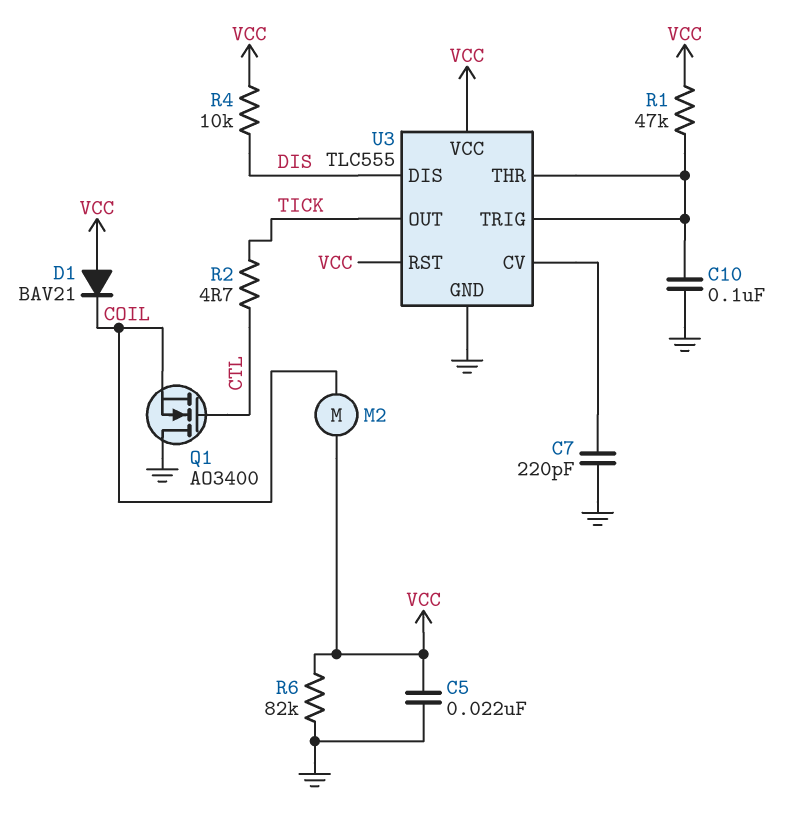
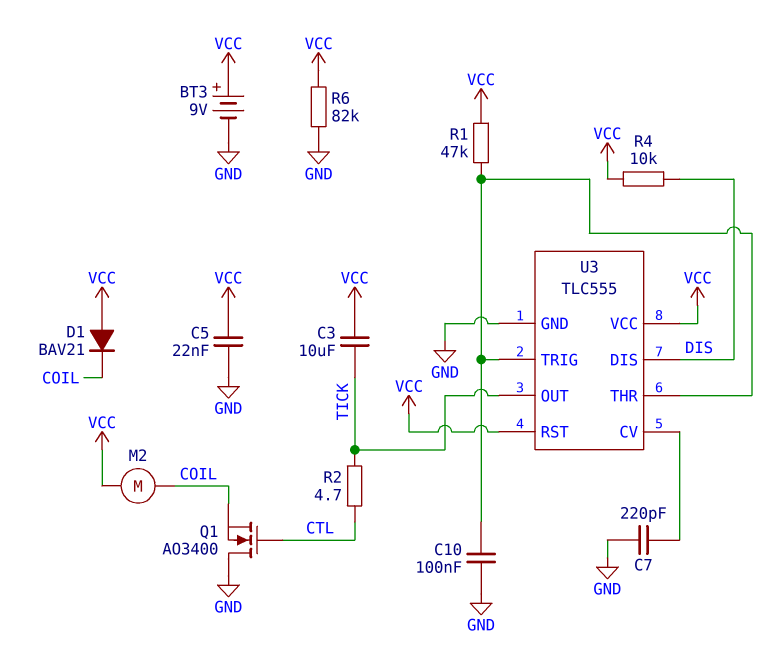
BT3: none -> 9V (plus VCC, minus GND)
C3: none -> 10uF (TICK, VCC)

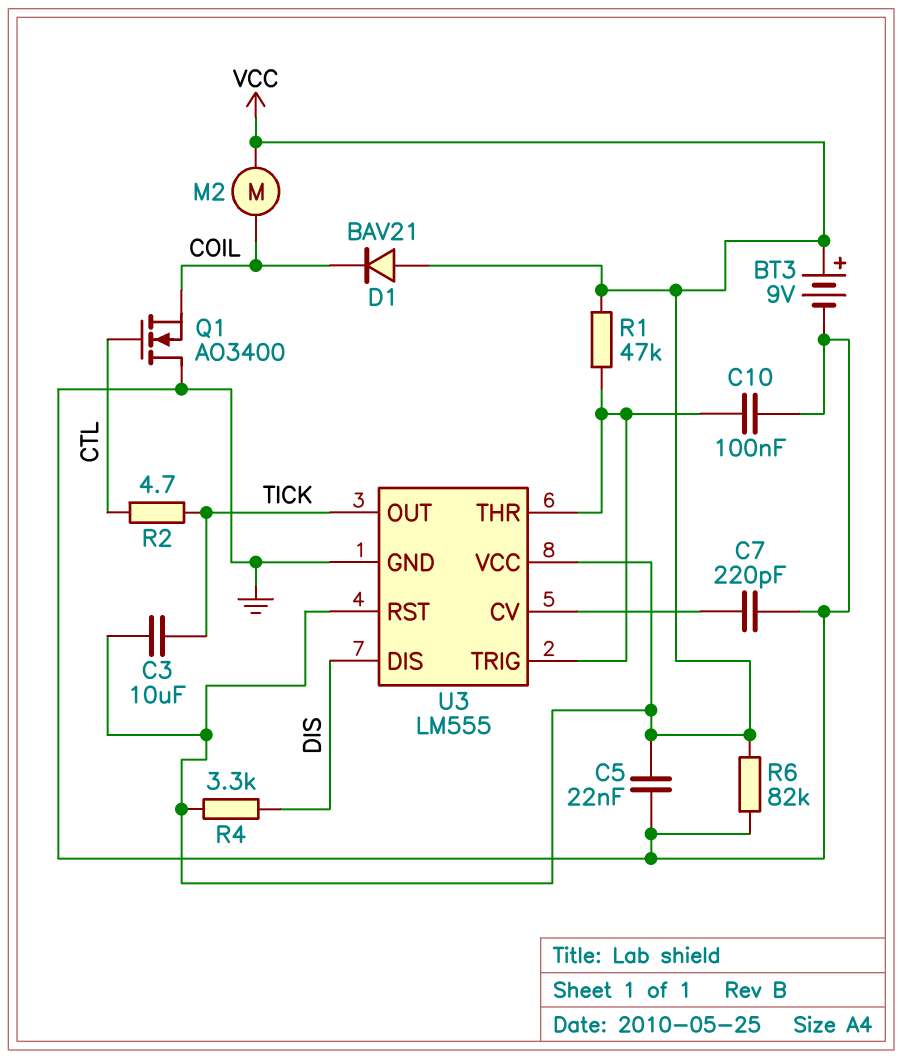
R4: 10k (DIS, VCC) -> 3.3k (DIS, VCC)
U3: TLC555 -> LM555

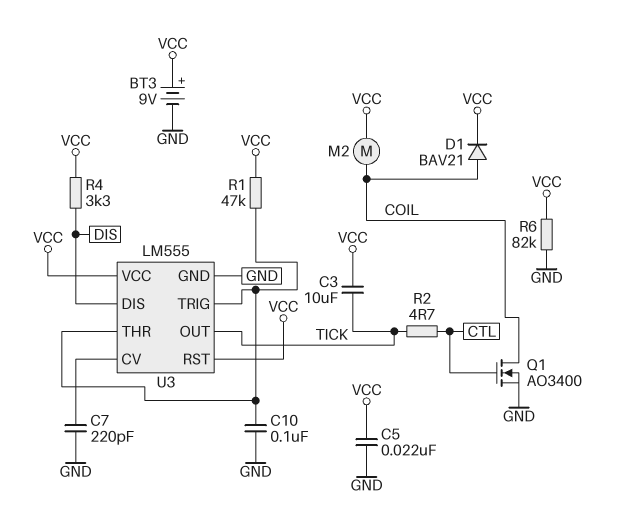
D1: diode BAV21 (A VCC, K COIL) -> diode BAV21 (A COIL, K VCC)
Q1: NMOS AO3400 (G CTL, D GND, S COIL) -> NMOS AO3400 (G CTL, D COIL, S GND)

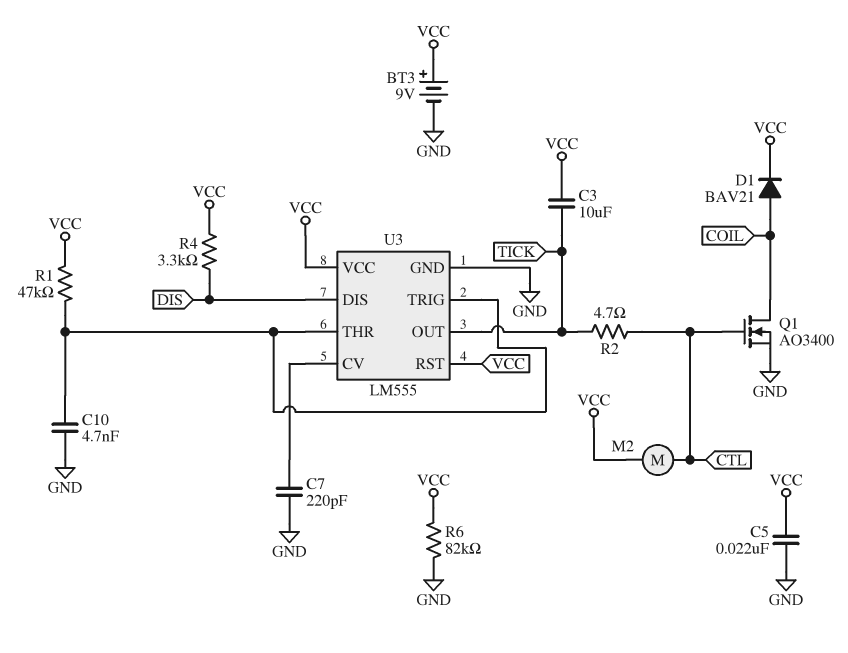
C10: 100nF (GND, U3/THR) -> 4.7nF (GND, U3/THR)
M2: motor (COIL, VCC) -> motor (CTL, VCC)

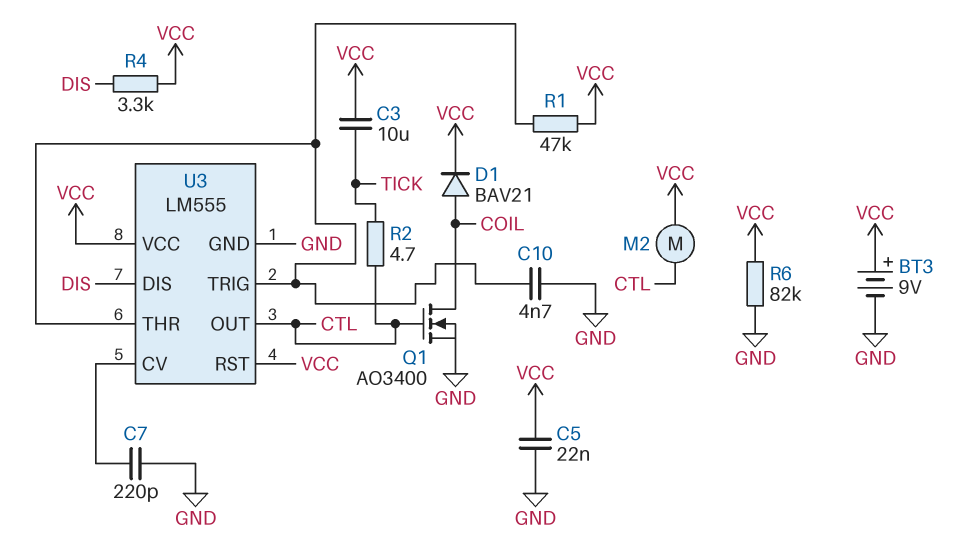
U3 pin OUT: TICK -> CTL

